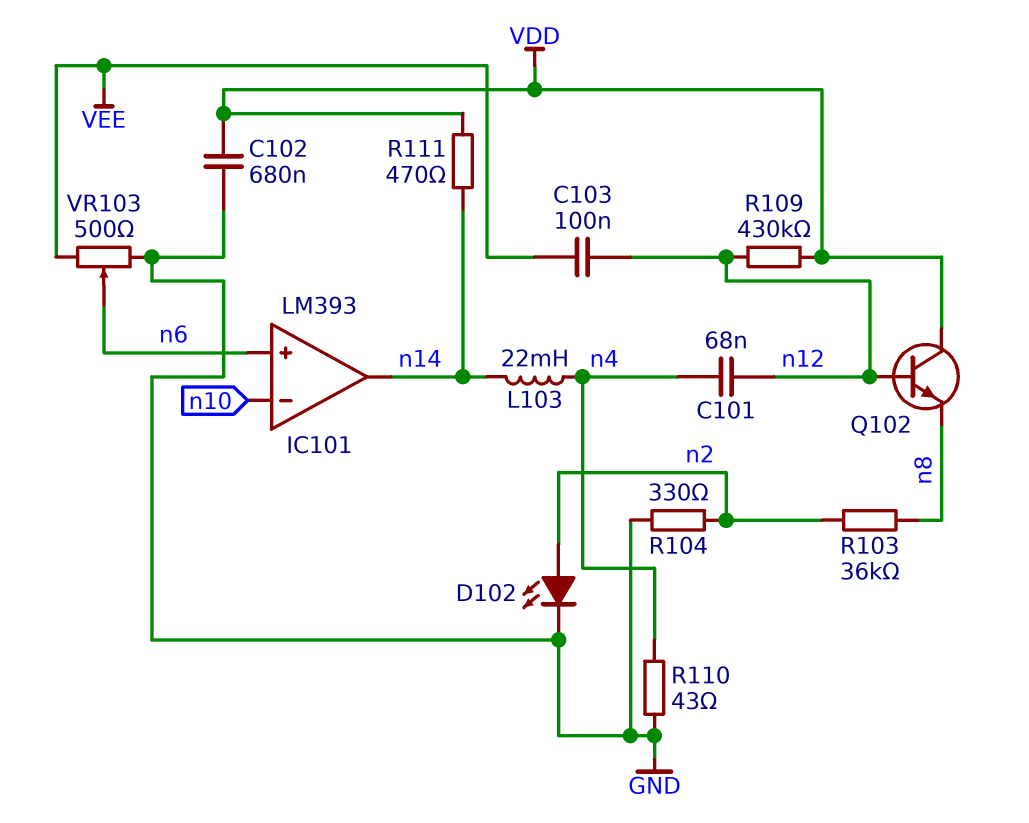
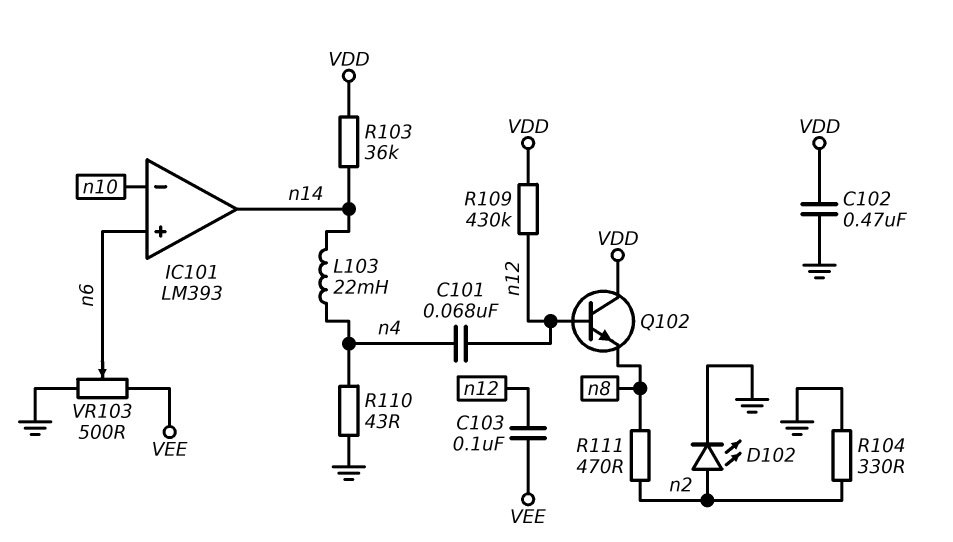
C102: 680nF (GND, VDD) -> 470nF (GND, VDD)
R103: 36k (n2, n8) -> 36k (VDD, n14)
R111: 470 (VDD, n14) -> 470 (n2, n8)

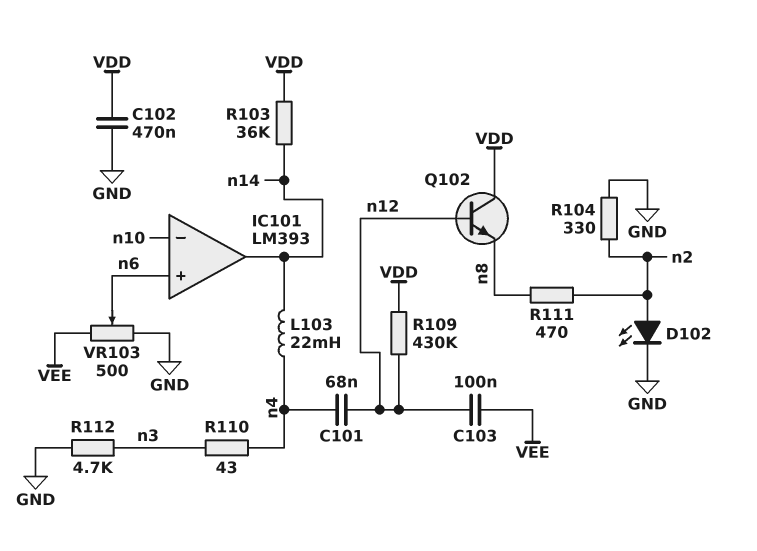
R110: 43 (GND, n4) -> 43 (n3, n4)
R112: none -> 4.7k (GND, n3)

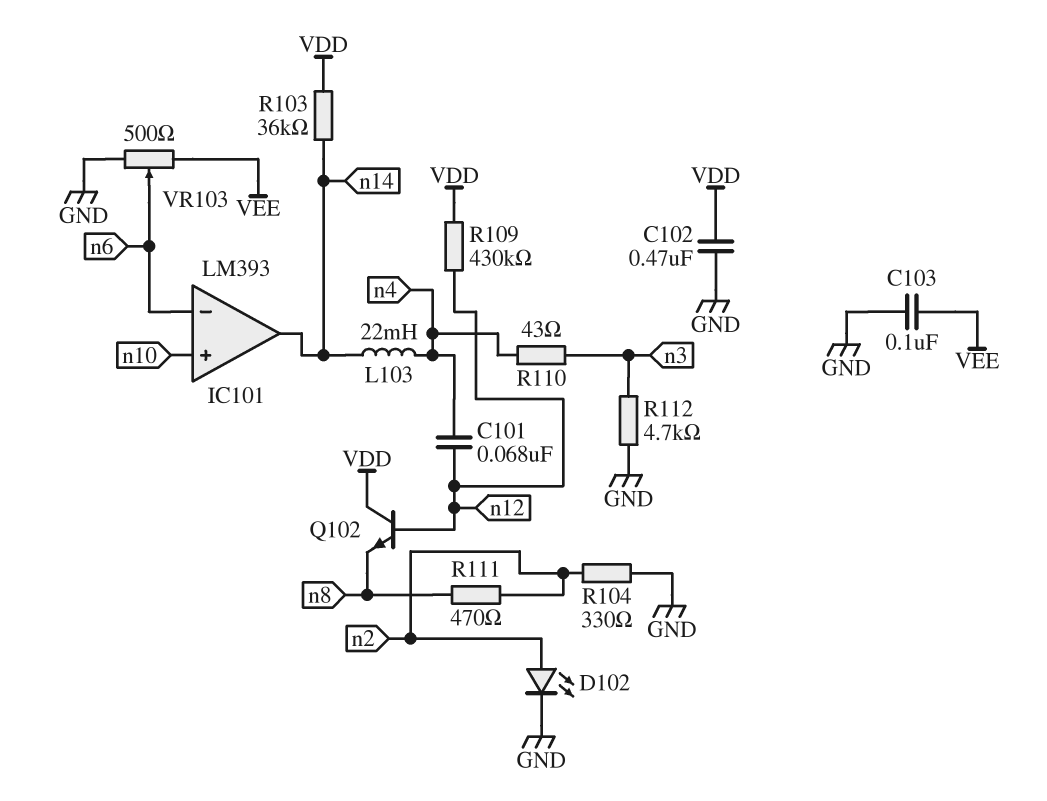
C103: 100nF (VEE, n12) -> 100nF (GND, VEE)
IC101 pin in+: n6 -> n10
IC101 pin in-: n10 -> n6

